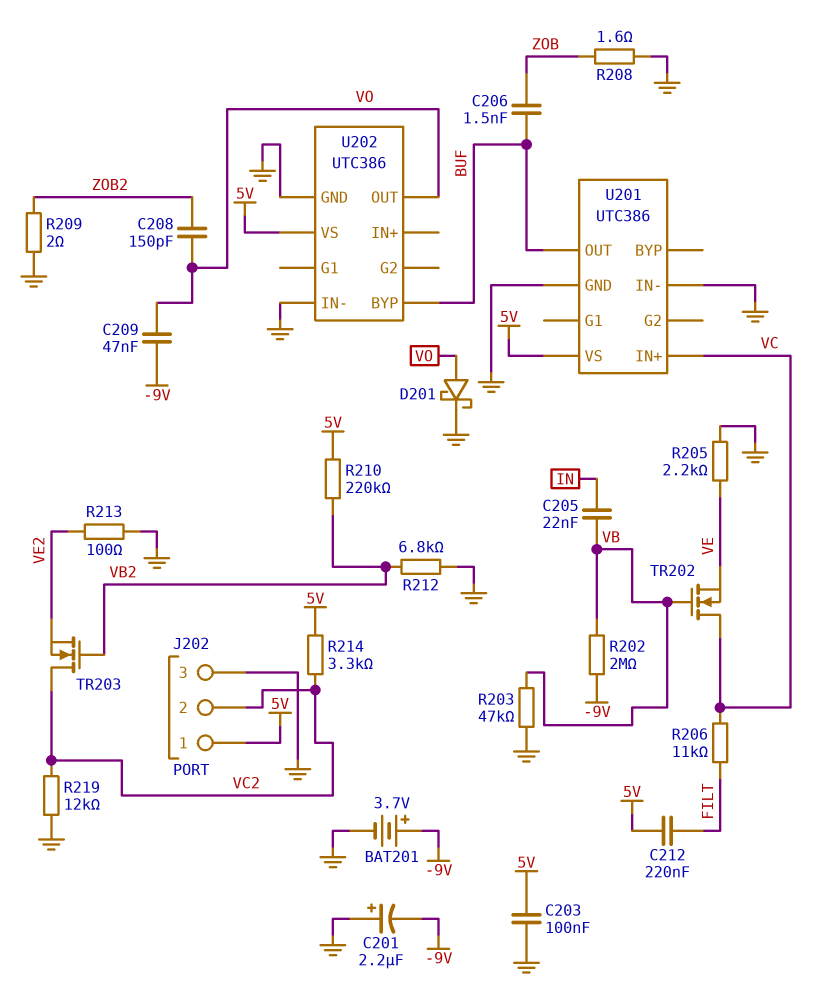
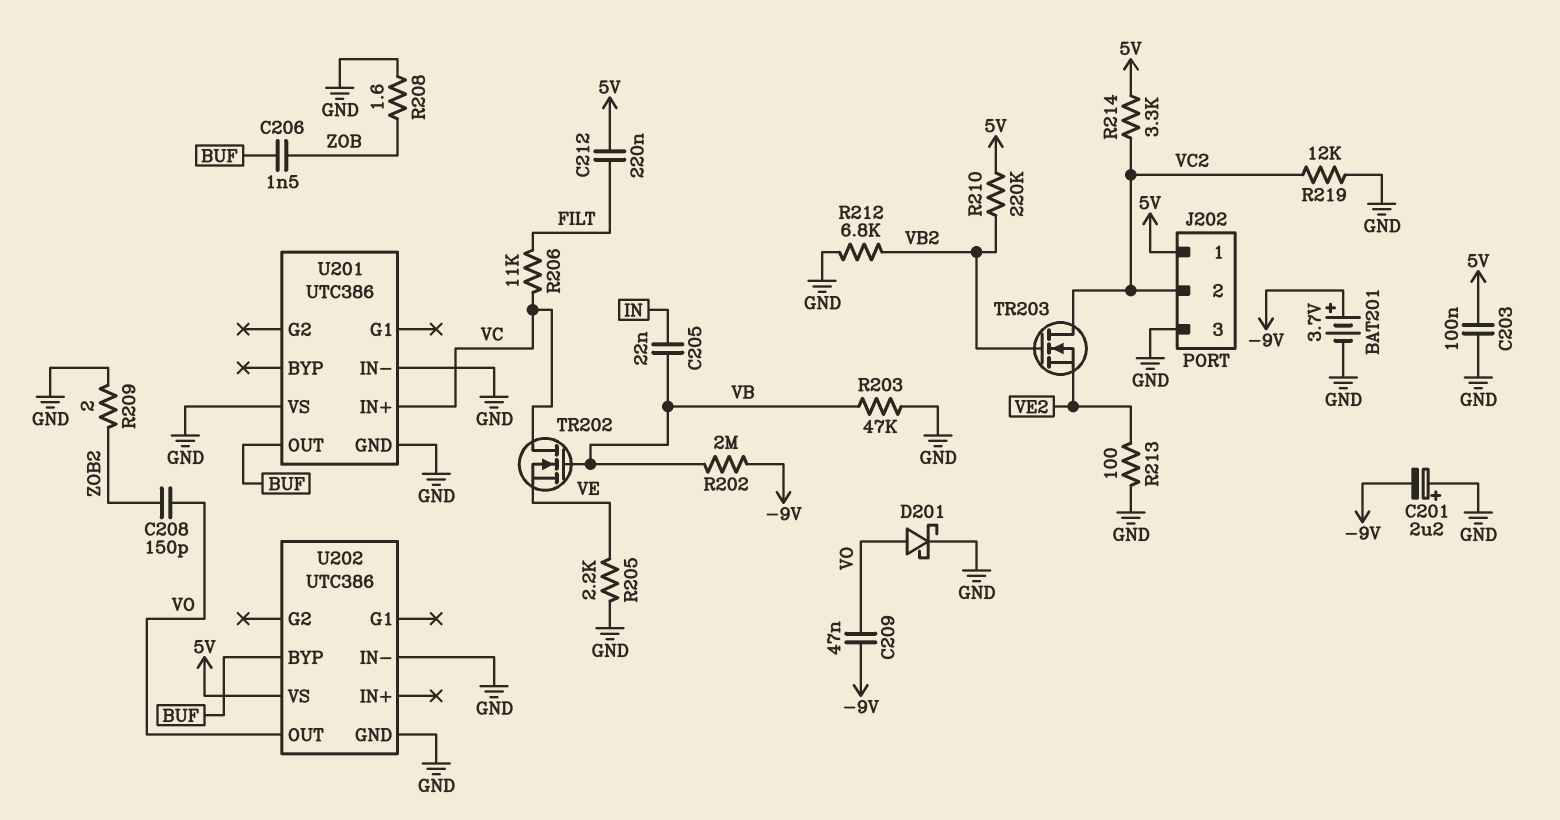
U201 pin VS: 5V -> GND

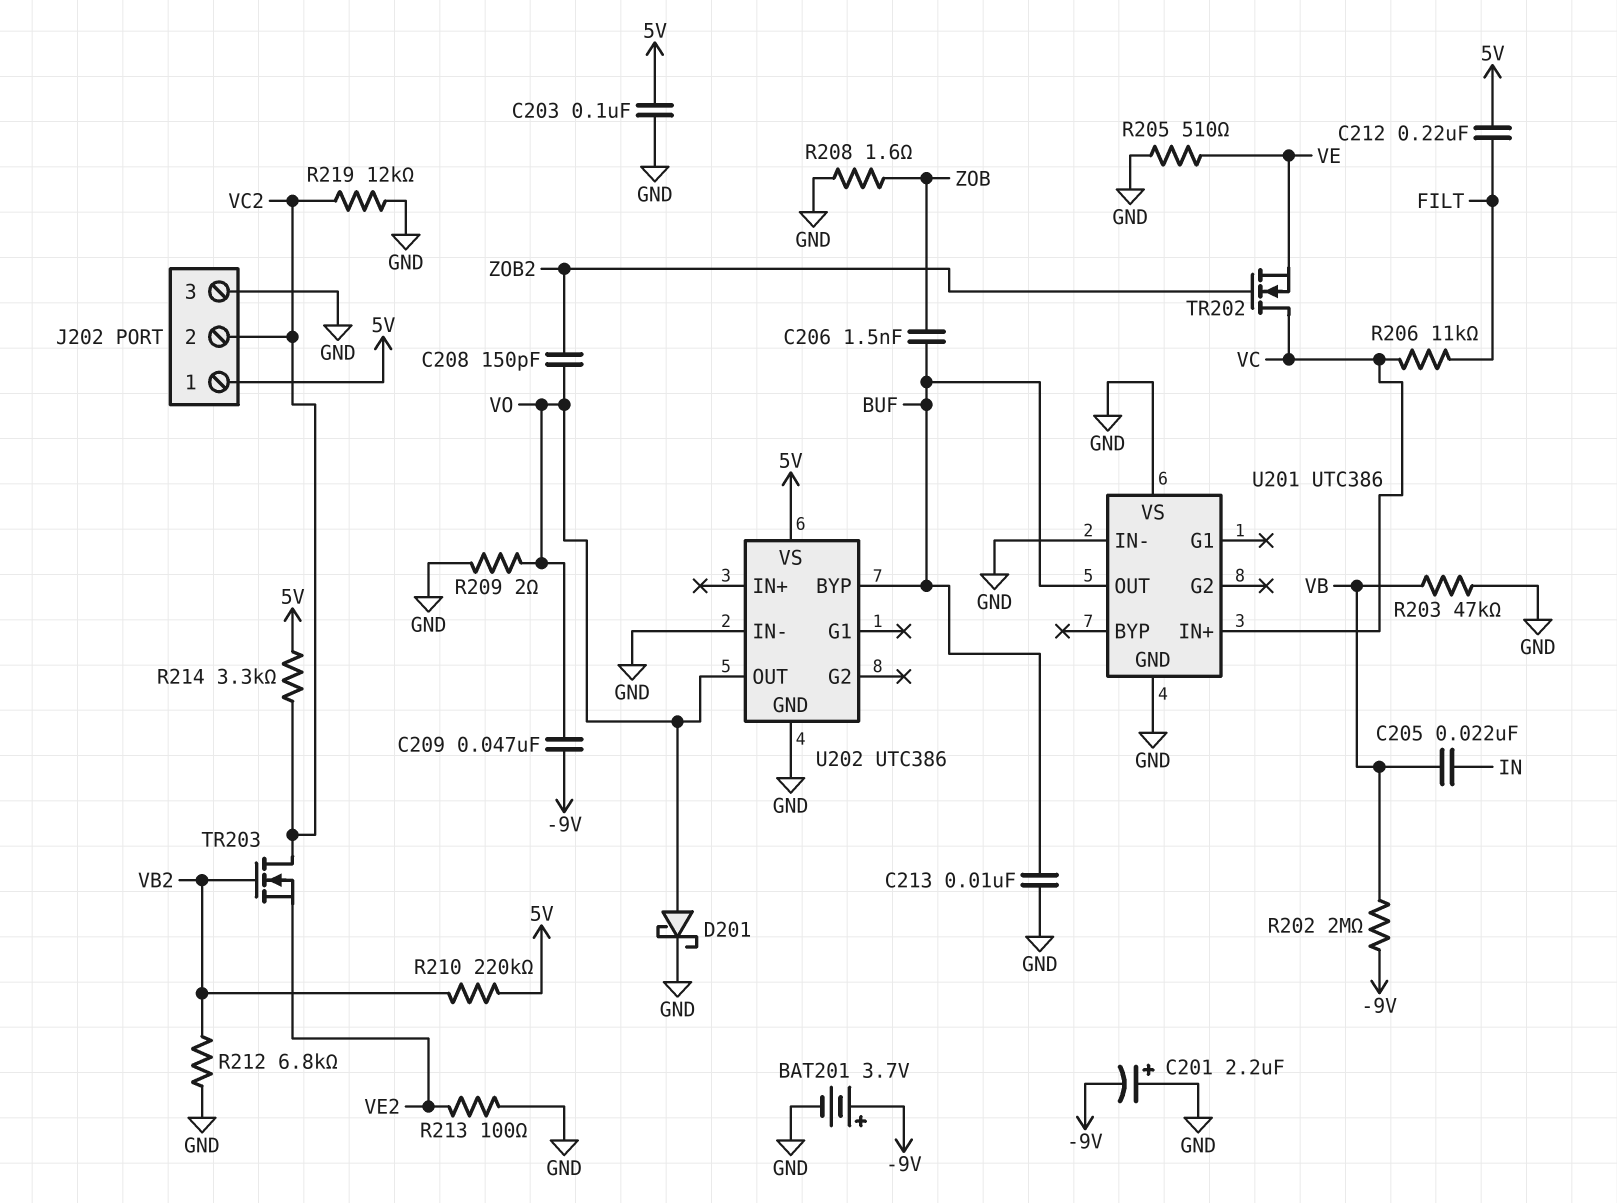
C213: none -> 10nF (BUF, GND)
R205: 2.2k (GND, VE) -> 510 (GND, VE)
R209: 2 (GND, ZOB2) -> 2 (GND, VO)
TR202: NMOS (G VB, D VC, S VE) -> NMOS (G ZOB2, D VC, S VE)

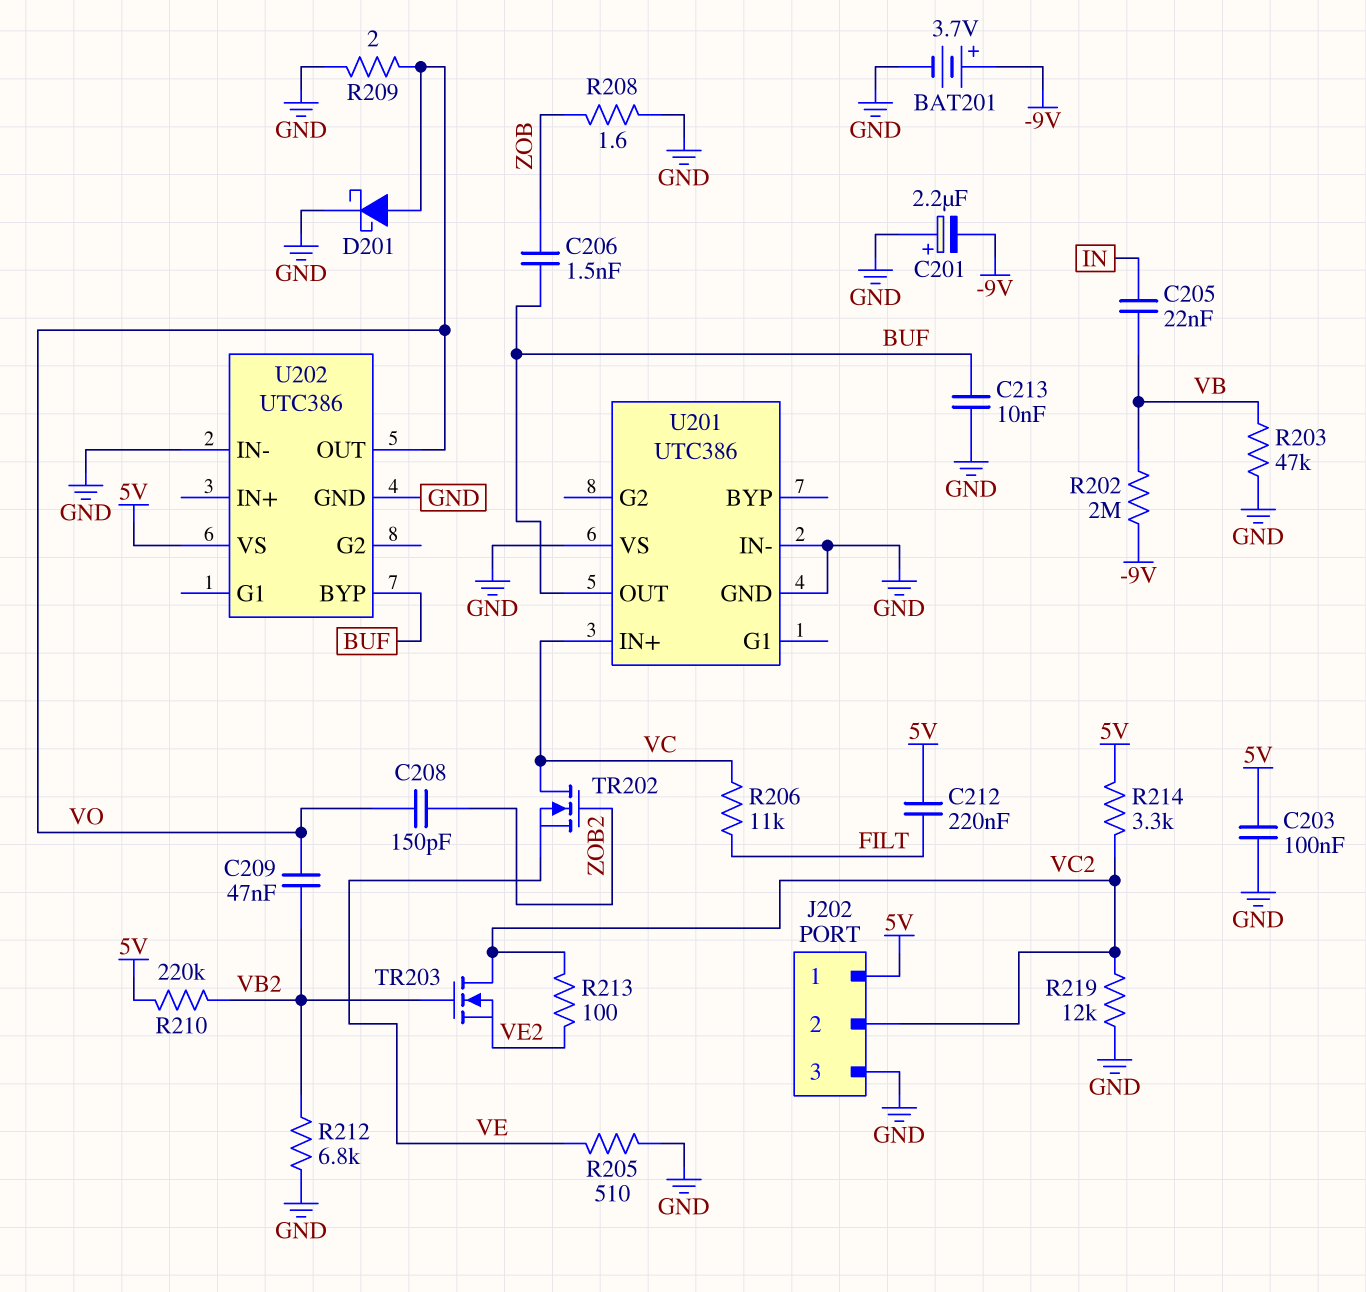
C209: 47nF (-9V, VO) -> 47nF (VB2, VO)
R213: 100 (GND, VE2) -> 100 (VC2, VE2)

